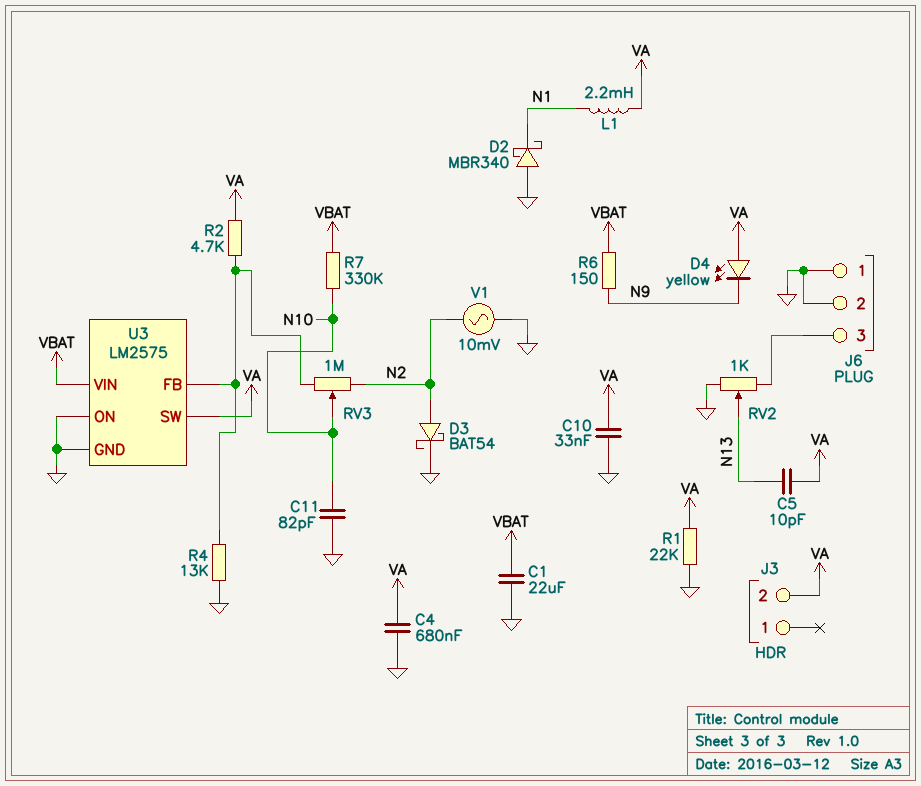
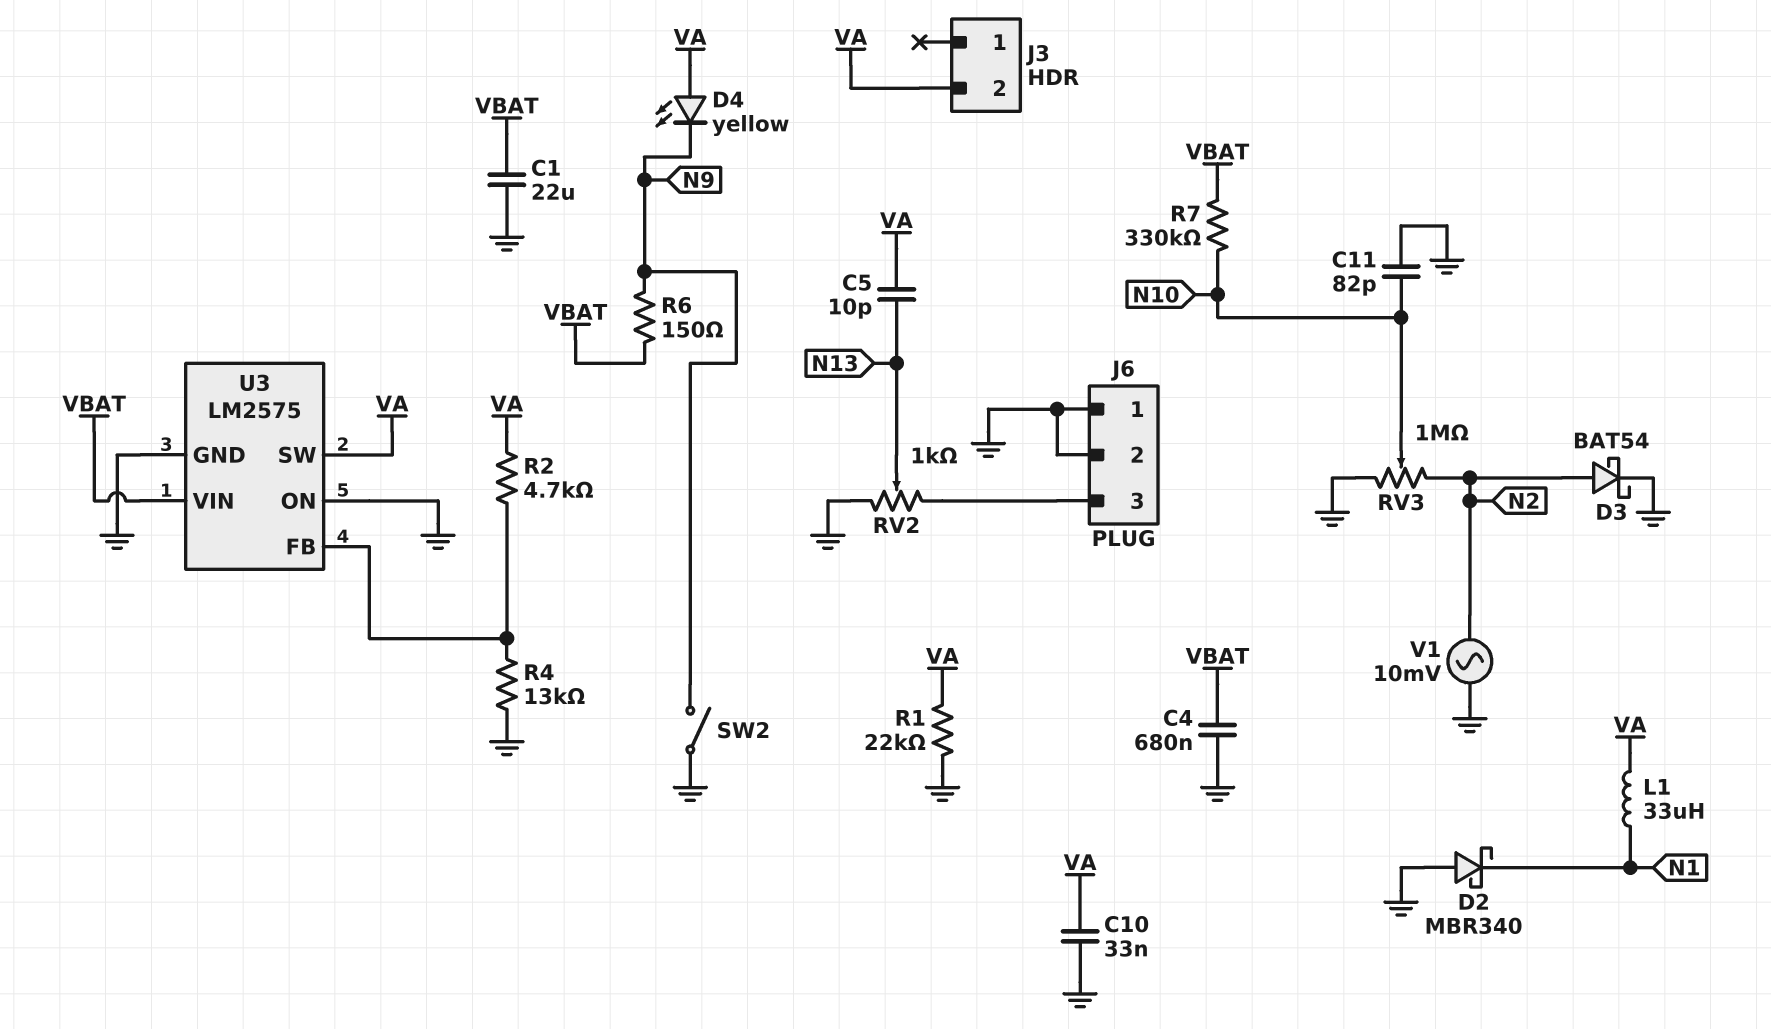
C4: 680nF (GND, VA) -> 680nF (GND, VBAT)
L1: 2.2mH (N1, VA) -> 33uH (N1, VA)
RV3: 1M (N2, U3/FB, wiper N10) -> 1M (GND, N2, wiper N10)
SW2: none -> switch (GND, N9)

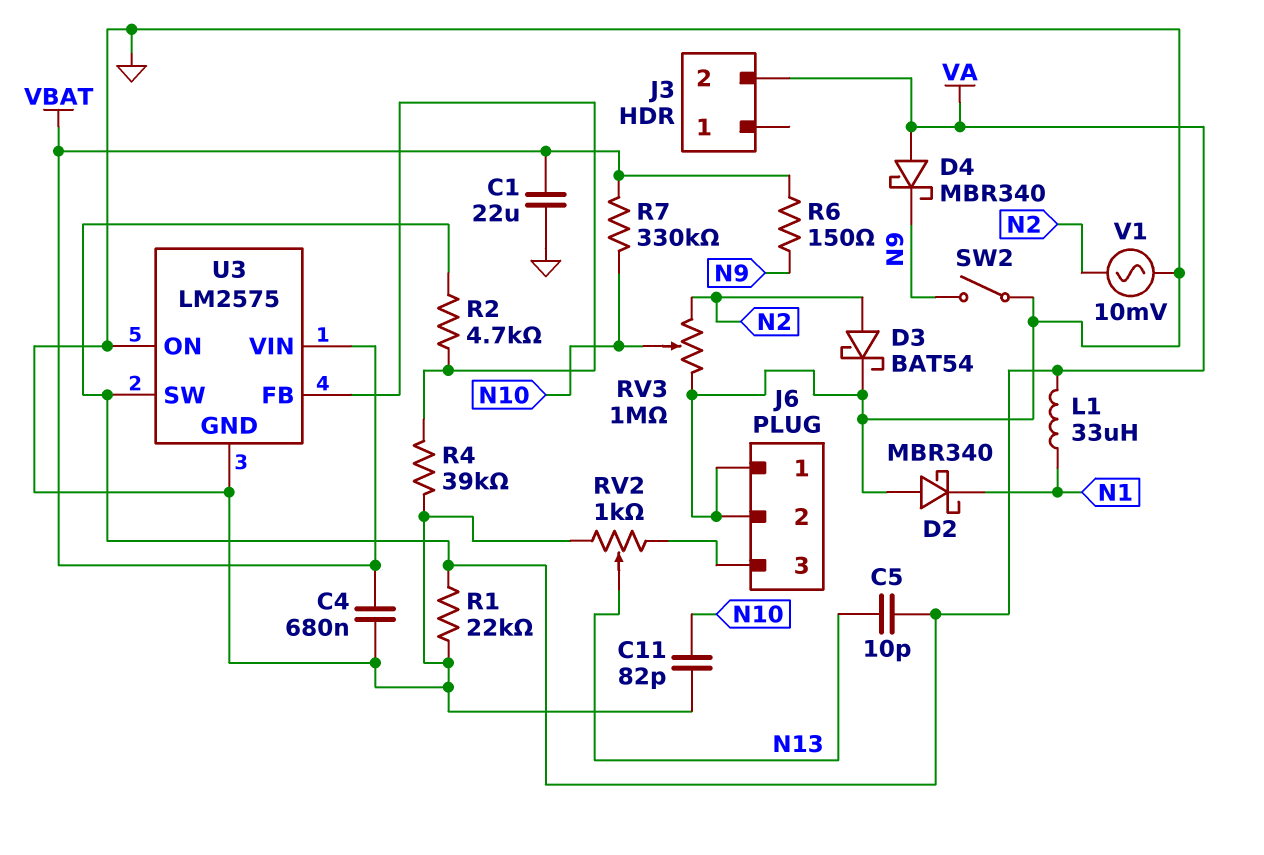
C10: 33nF (GND, VA) -> none
D4: LED yellow (A VA, K N9) -> schottky MBR340 (A VA, K N9)
R4: 13k (GND, U3/FB) -> 39k (GND, U3/FB)

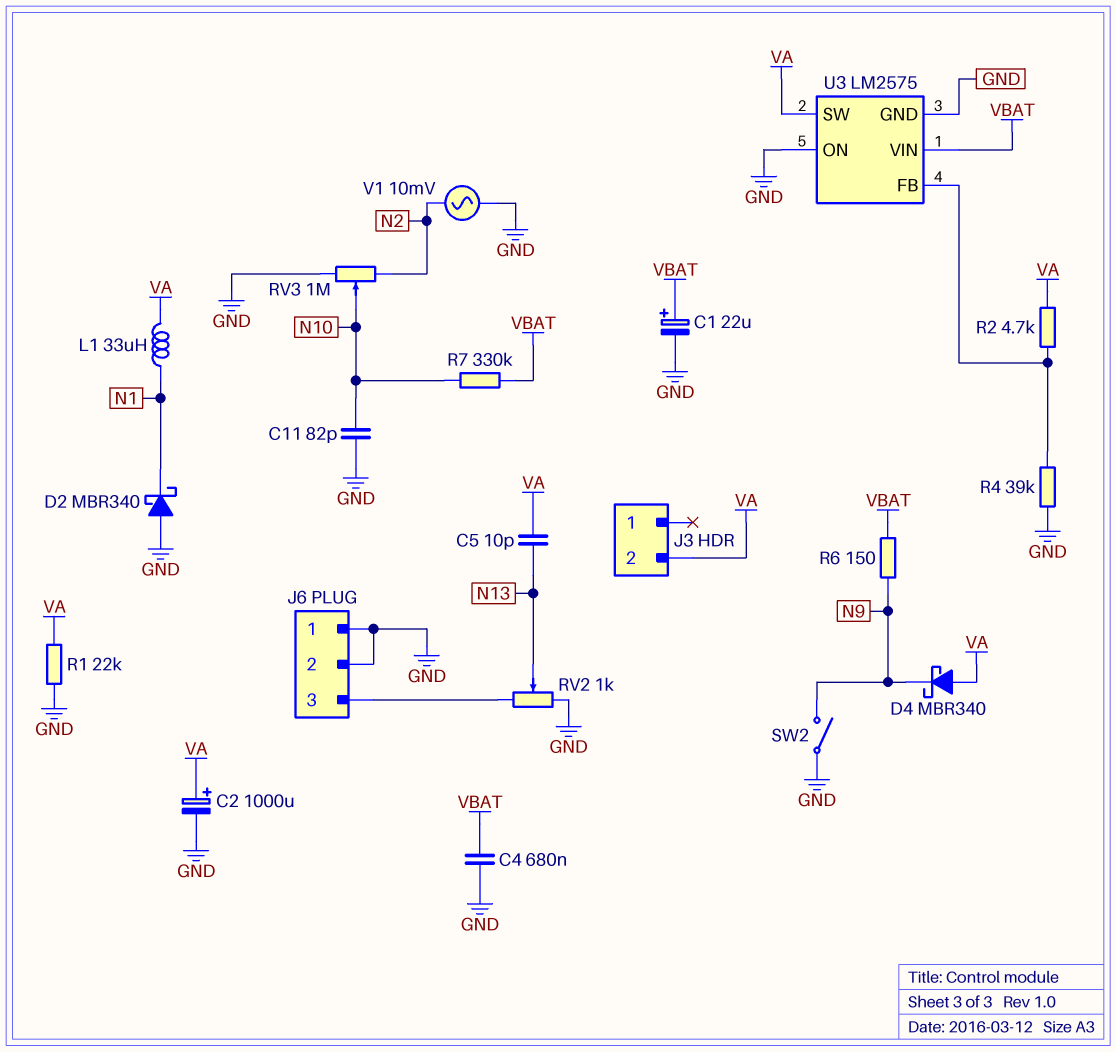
C1: 22uF (GND, VBAT) -> 22uF (plus VBAT, minus GND)
C2: none -> 1000uF (plus VA, minus GND)
D3: schottky BAT54 (A N2, K GND) -> none

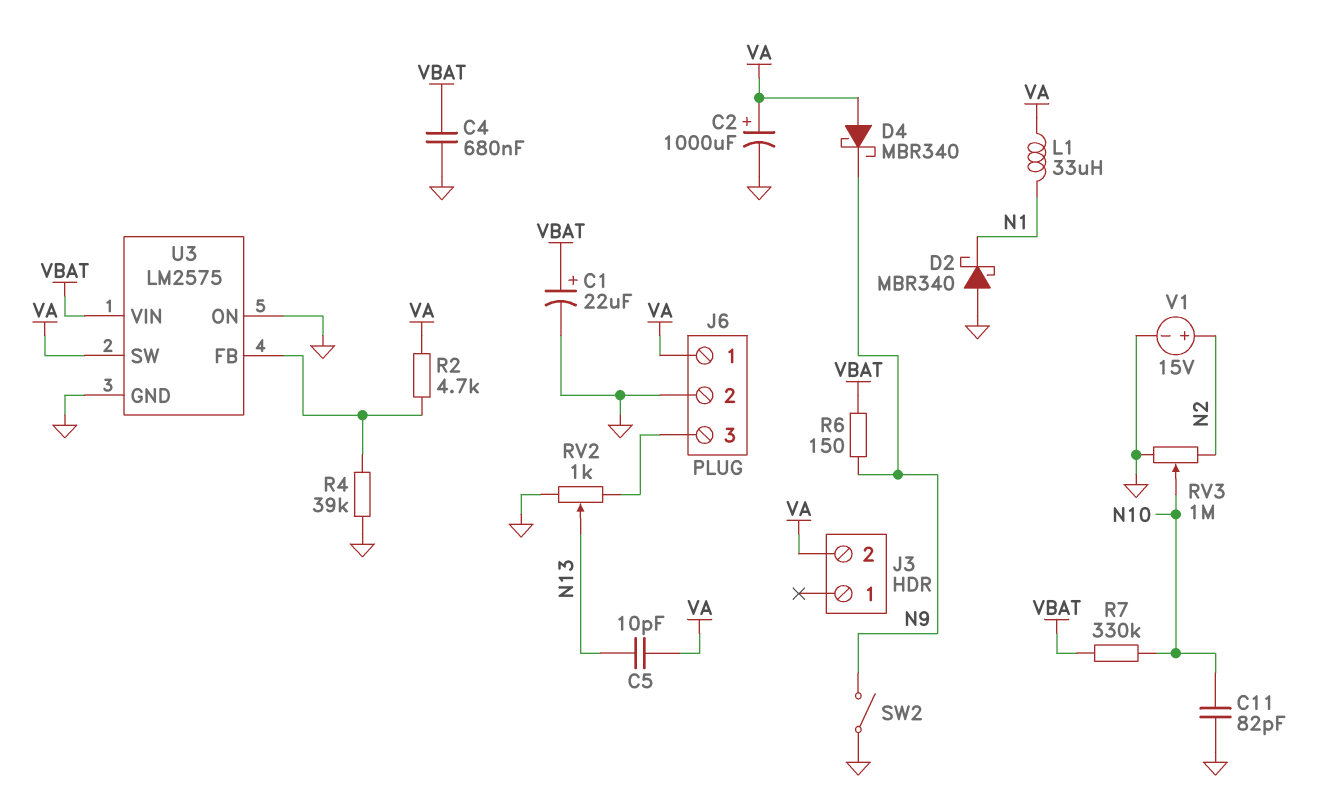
J6 pin 1: GND -> VA
R1: 22k (GND, VA) -> none
V1: AC 10mV (GND, N2) -> 15V (plus N2, minus GND)

